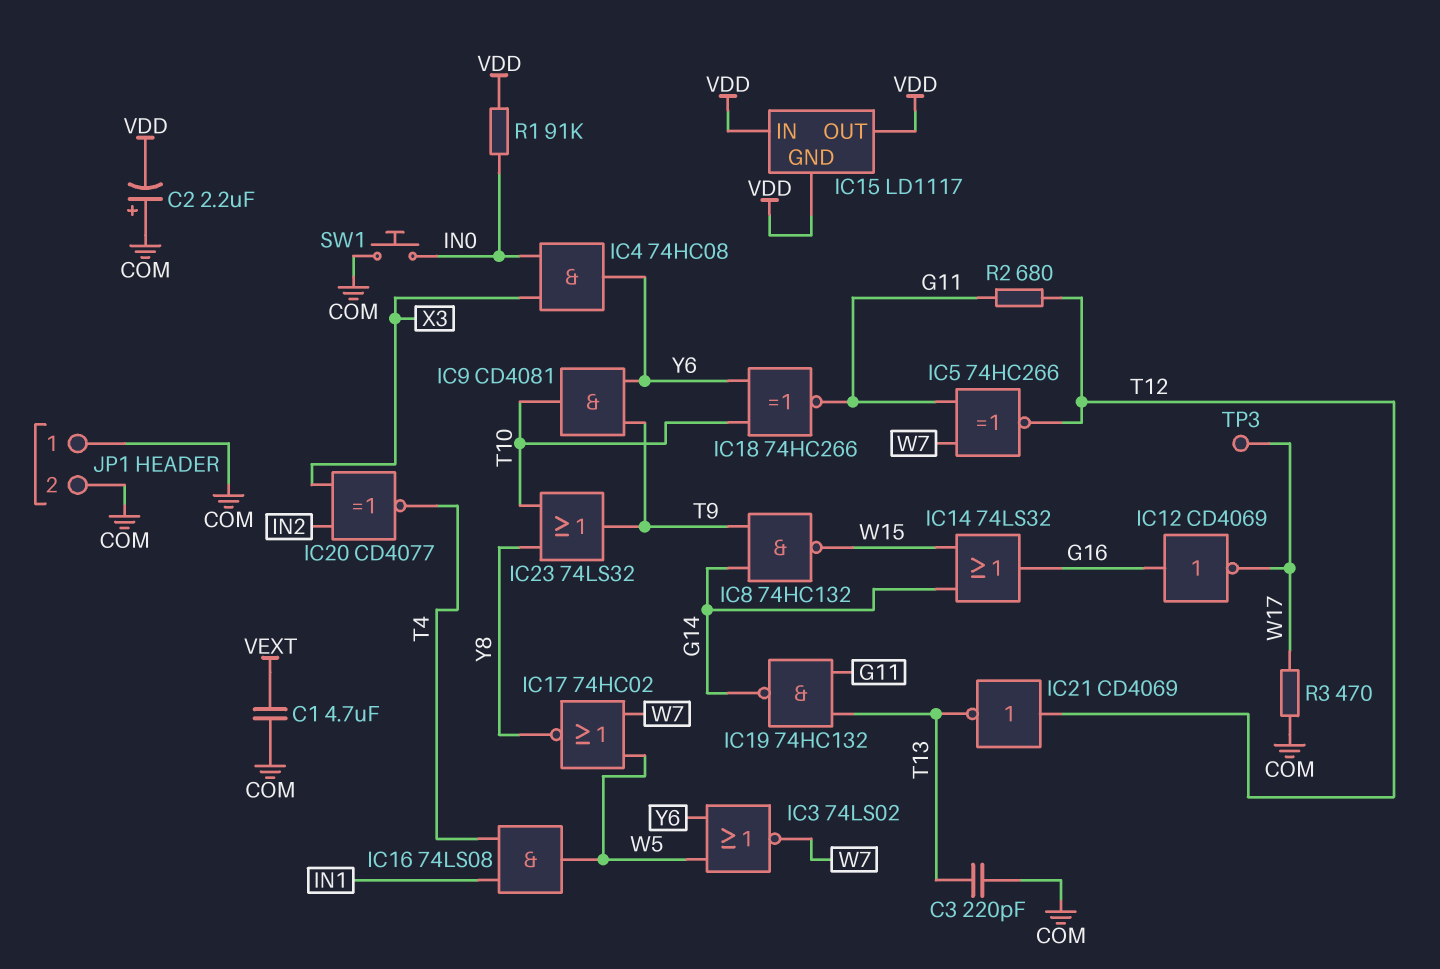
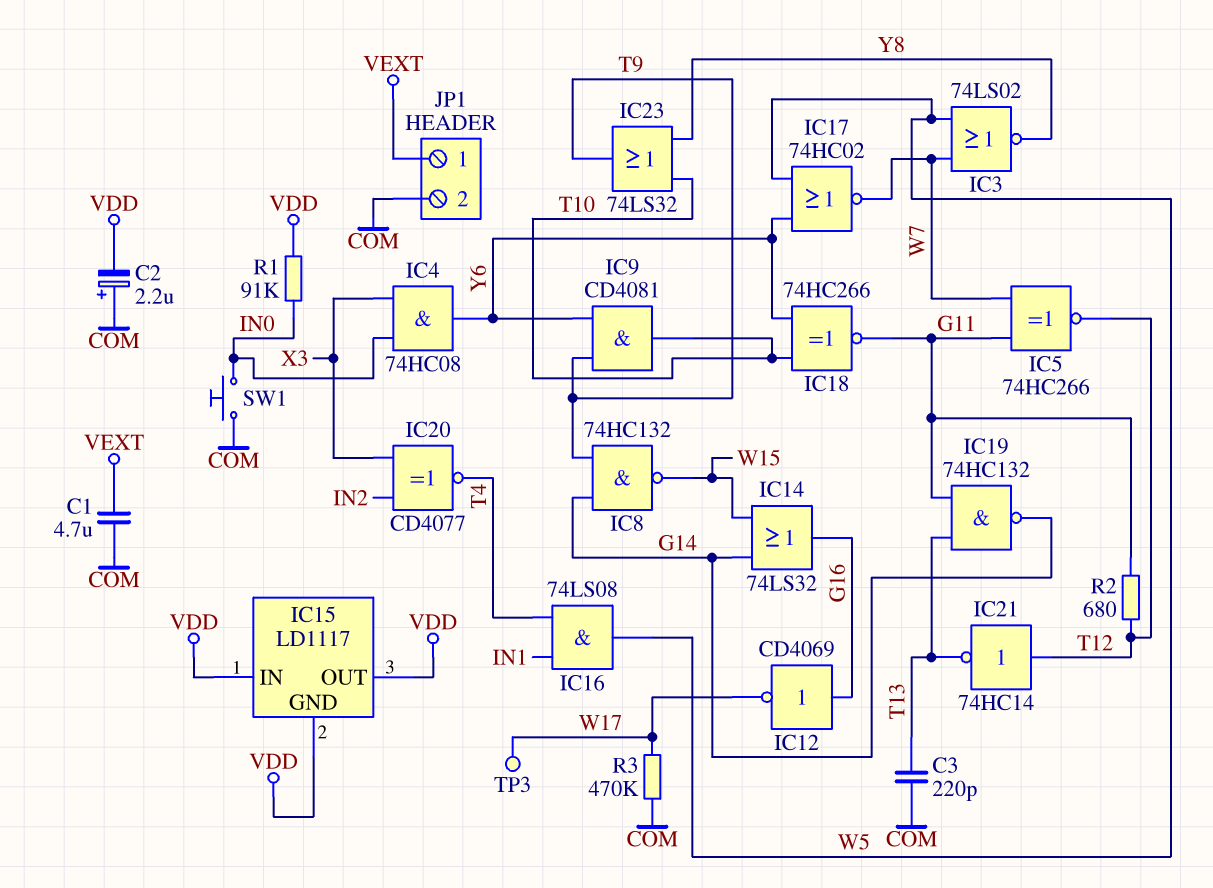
IC3: NOR 74LS02 (in W5, in Y6, out W7) -> NOR 74LS02 (in W5, in W7, out Y8)
IC17: NOR 74HC02 (in W5, in W7, out Y8) -> NOR 74HC02 (in W5, in Y6, out W7)
IC21: NOT CD4069 (in T12, out T13) -> NOT 74HC14 (in T12, out T13)
JP1 pin 1: COM -> VEXT
R3: 470 (COM, W17) -> 470k (COM, W17)

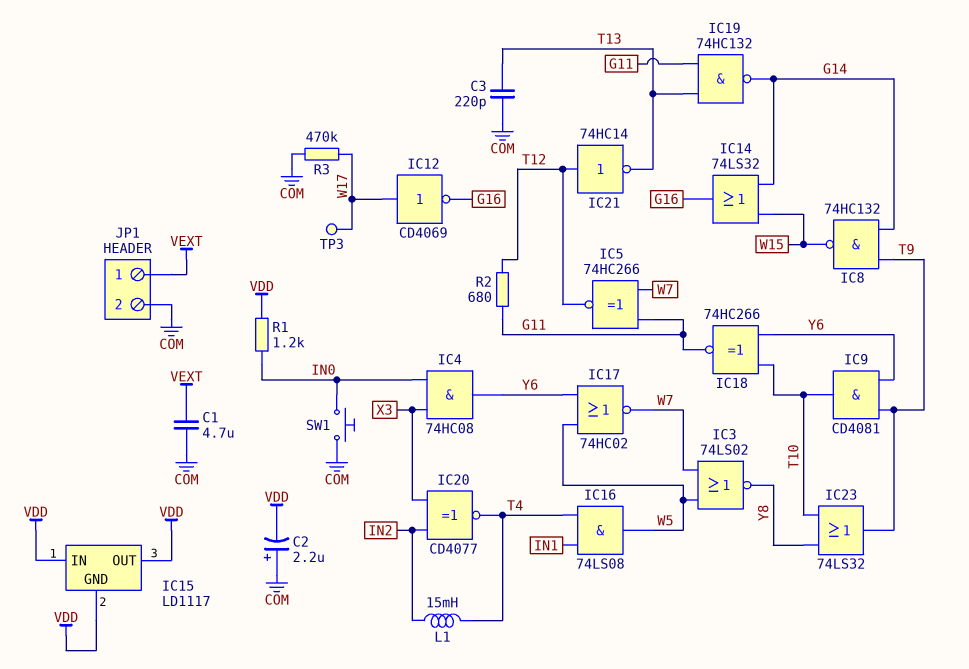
IC12: NOT CD4069 (in G16, out W17) -> NOT CD4069 (in W17, out G16)
L1: none -> 15mH (IN2, T4)
R1: 91k (IN0, VDD) -> 1.2k (IN0, VDD)

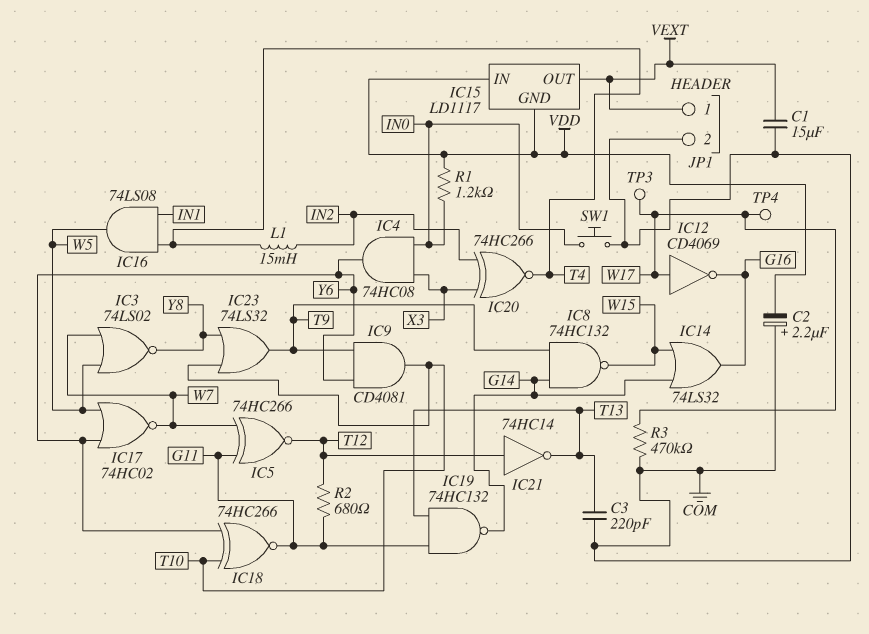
C1: 4.7uF (COM, VEXT) -> 15uF (COM, VEXT)
IC15 pin OUT: VDD -> VEXT
IC20: XNOR CD4077 (in IN2, in X3, out T4) -> XNOR 74HC266 (in IN2, in X3, out T4)
TP4: none -> test point (W17)

